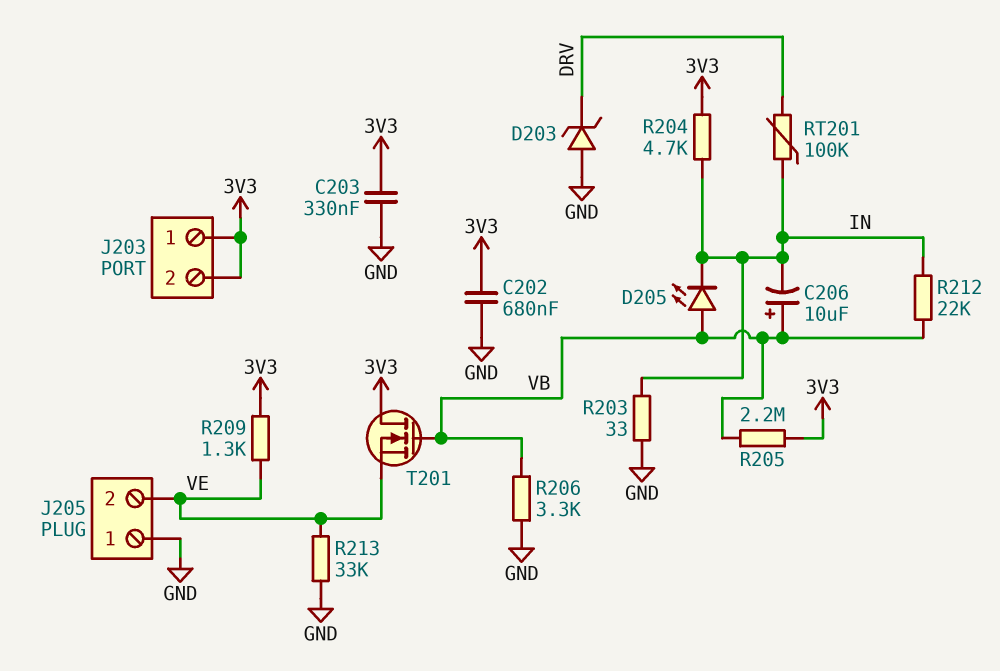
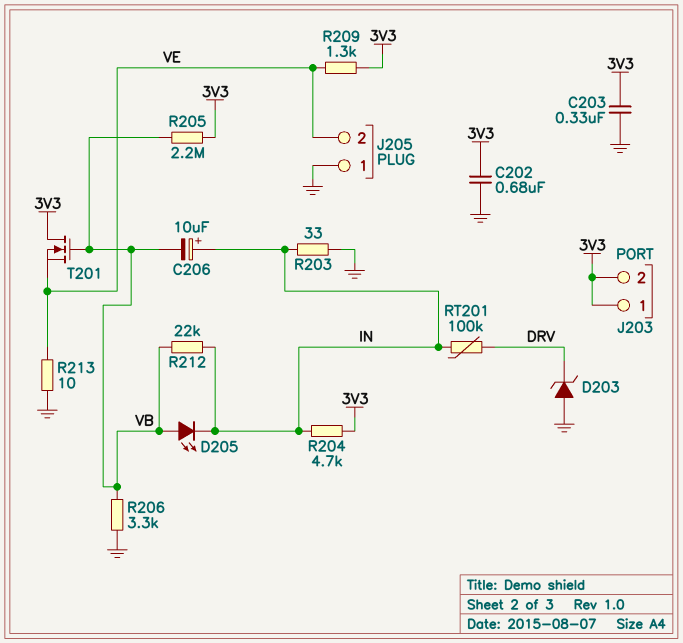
C206: 10uF (plus VB, minus IN) -> 10uF (plus IN, minus VB)
R213: 33k (GND, VE) -> 10 (GND, VE)

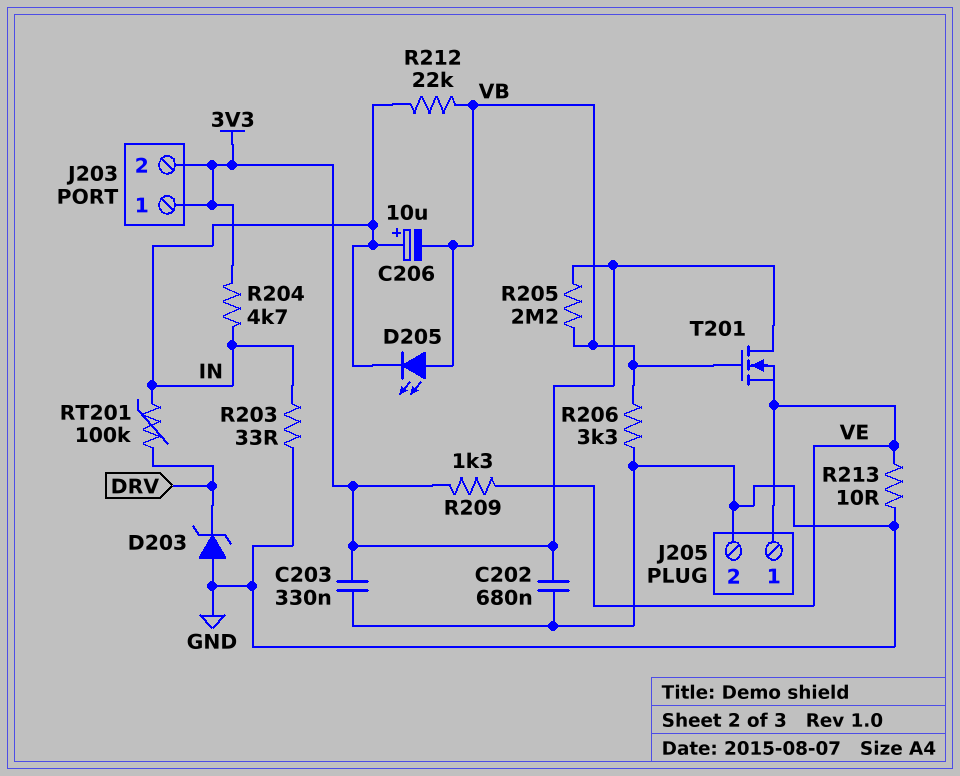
J205 pin 1: GND -> VE
J205 pin 2: VE -> GND

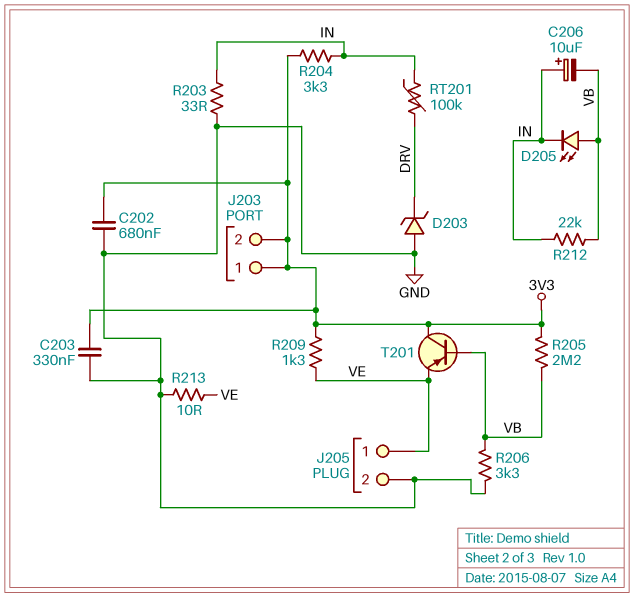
R204: 4.7k (3V3, IN) -> 3.3k (3V3, IN)
T201: NMOS (G VB, D 3V3, S VE) -> PNP (B VB, C 3V3, E VE)

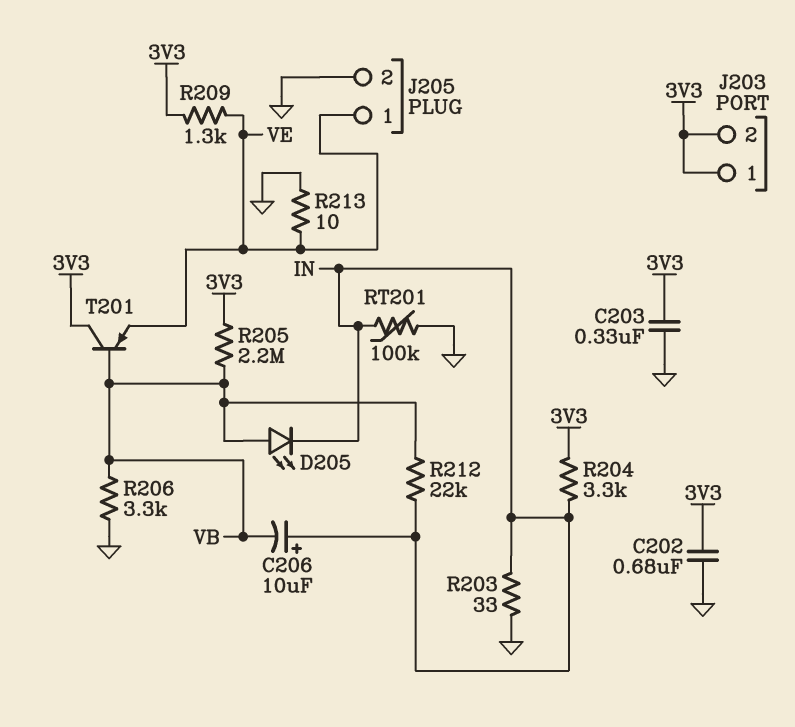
D203: zener (A GND, K DRV) -> none
RT201: 100k (DRV, IN) -> 100k (GND, IN)

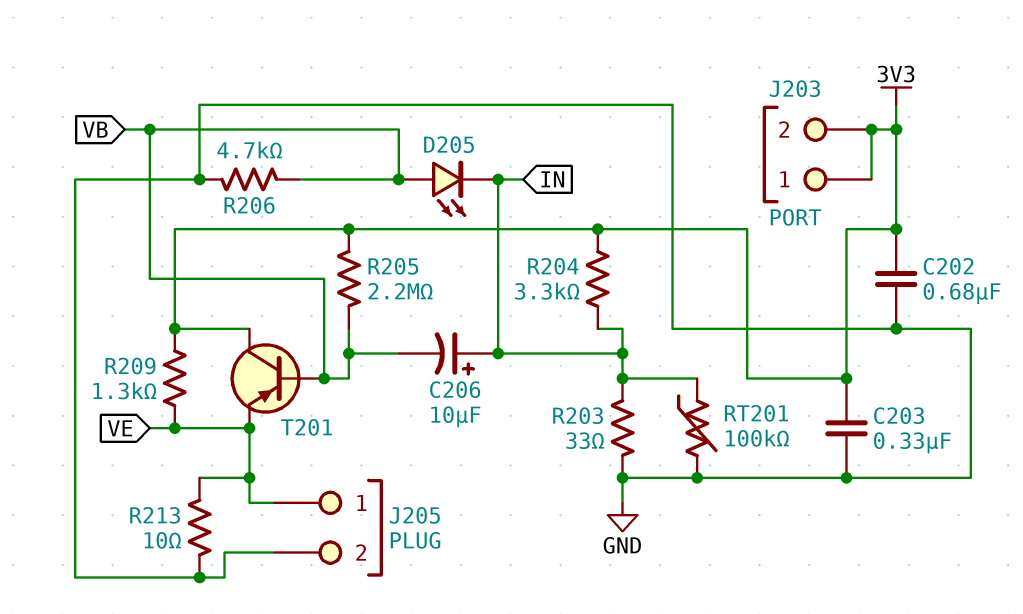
R206: 3.3k (GND, VB) -> 4.7k (GND, VB)
R212: 22k (IN, VB) -> none

